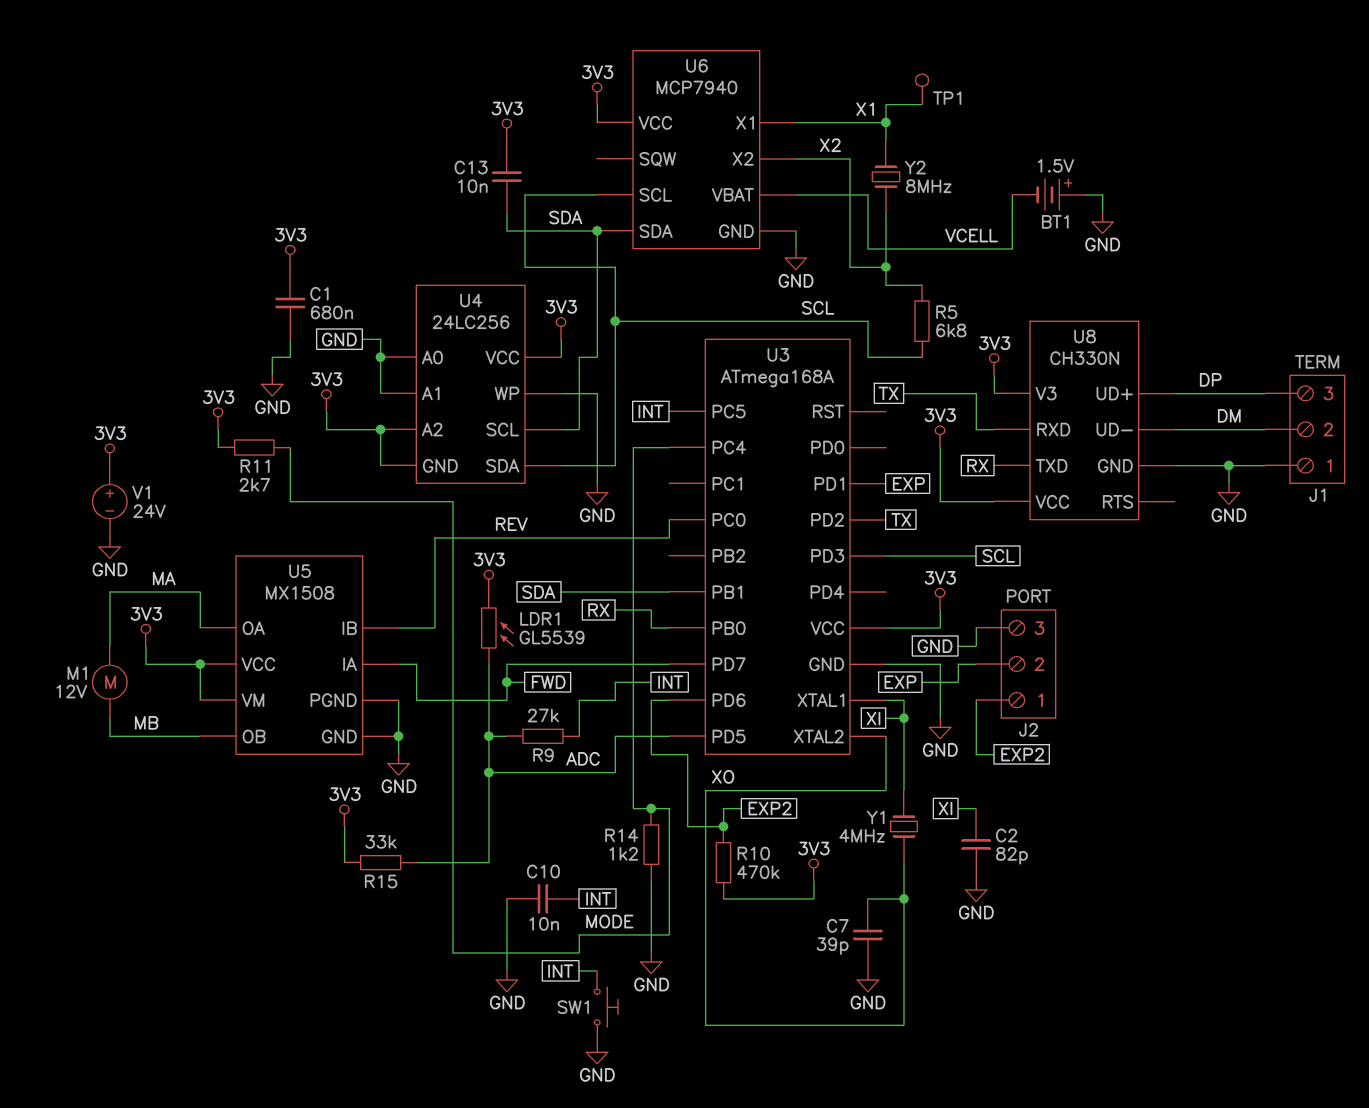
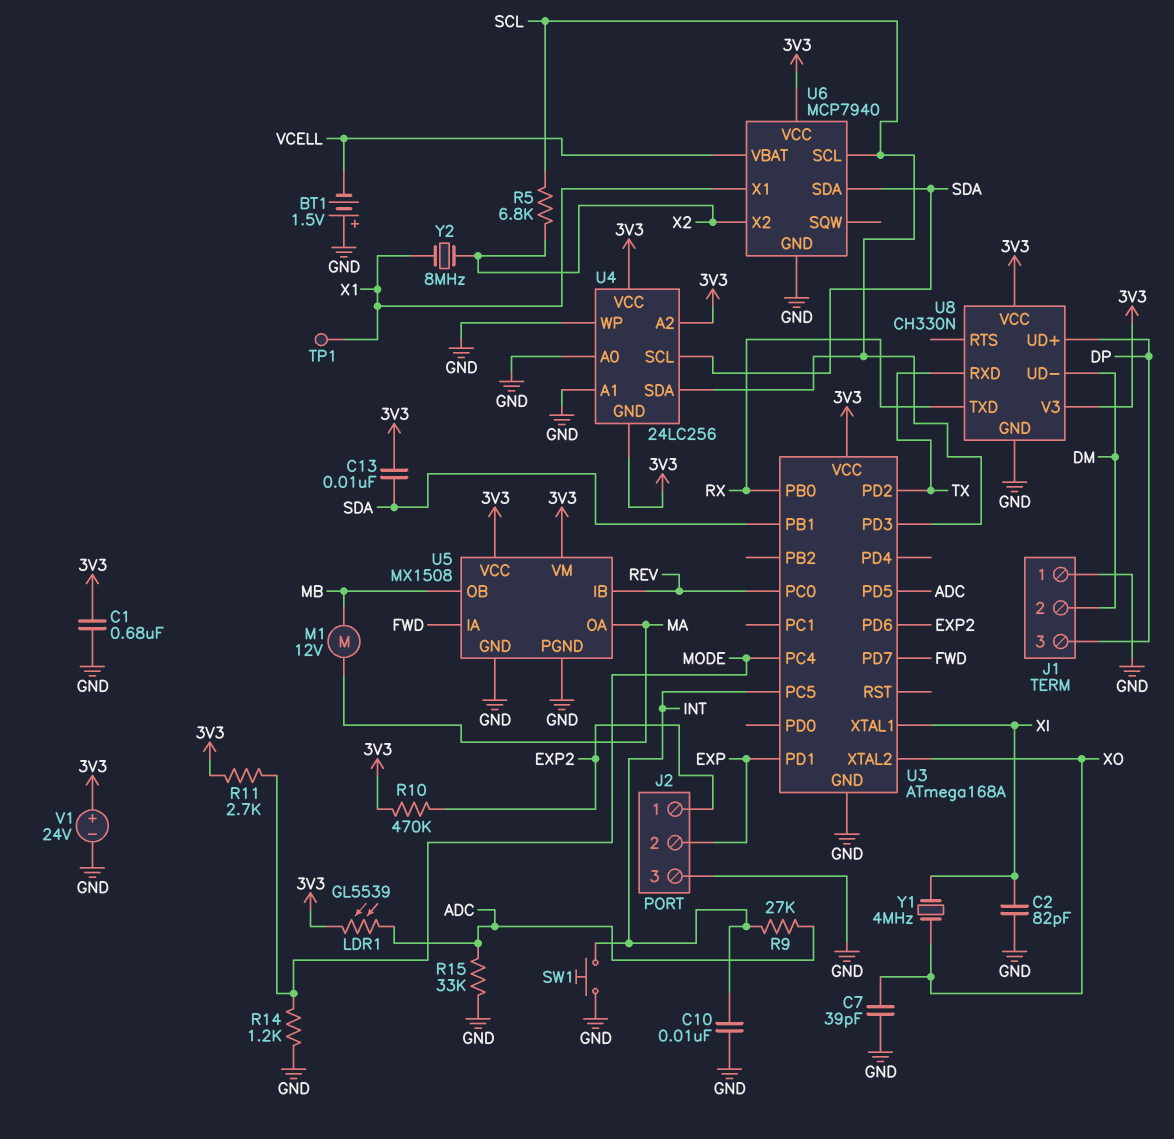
R15: 33k (3V3, ADC) -> 33k (ADC, GND)

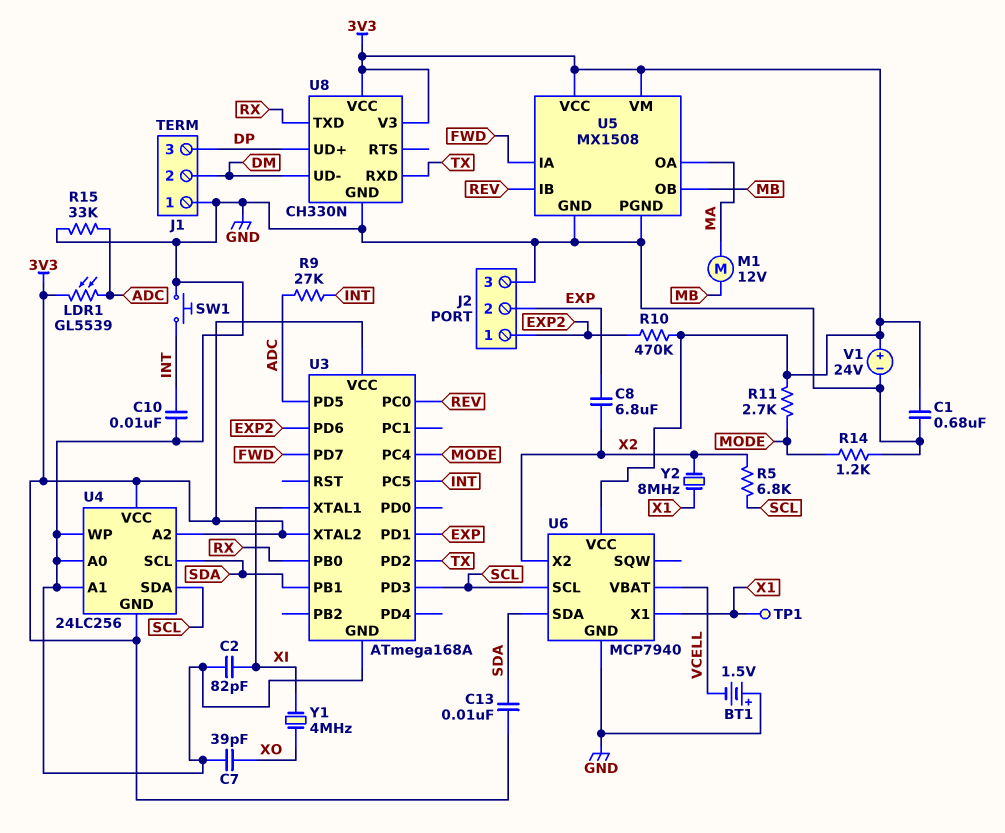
C8: none -> 6.8uF (EXP, X2)
U3 pin XTAL2: XO -> 3V3

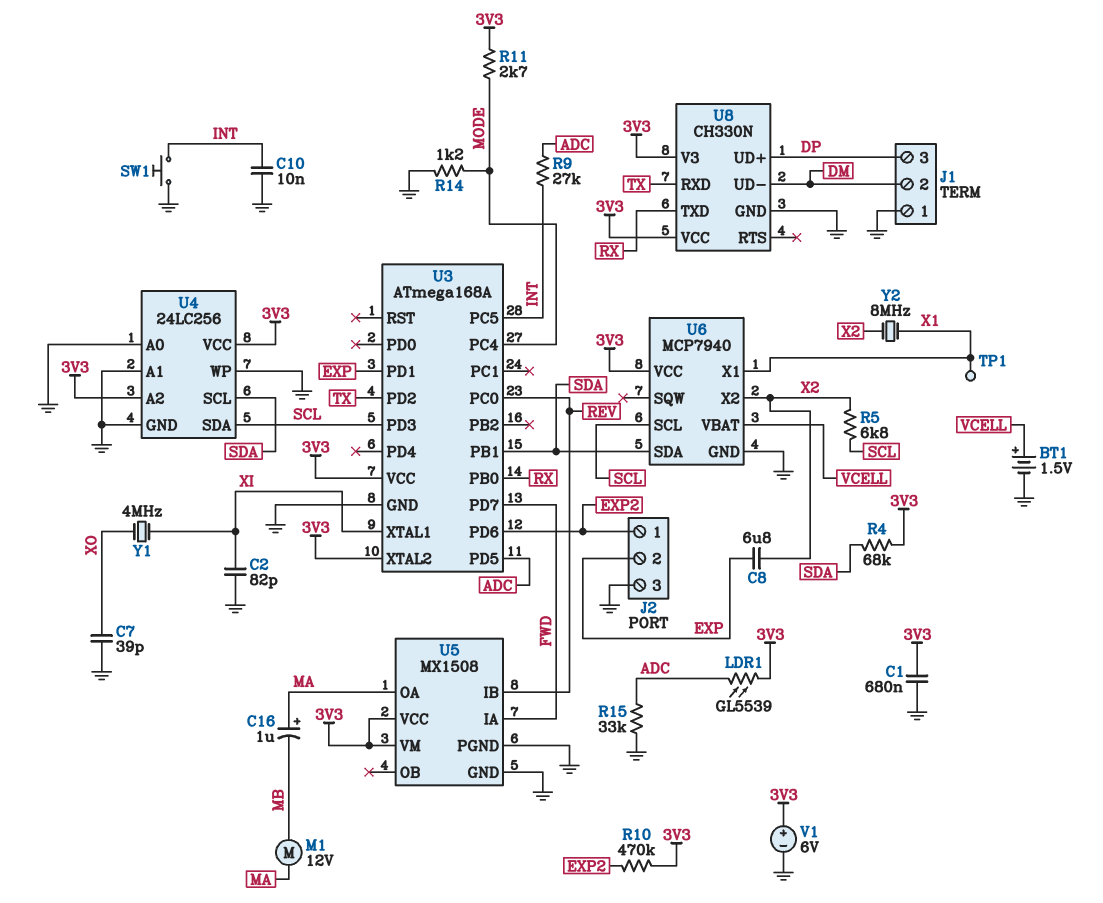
BT1: 1.5V (plus GND, minus VCELL) -> 1.5V (plus VCELL, minus GND)
C13: 10nF (3V3, SDA) -> none
C16: none -> 1uF (plus MA, minus MB)
R4: none -> 68k (3V3, SDA)
U4 pin GND: 3V3 -> GND
U5 pin OB: MB -> none
V1: 24V (plus 3V3, minus GND) -> 6V (plus 3V3, minus GND)

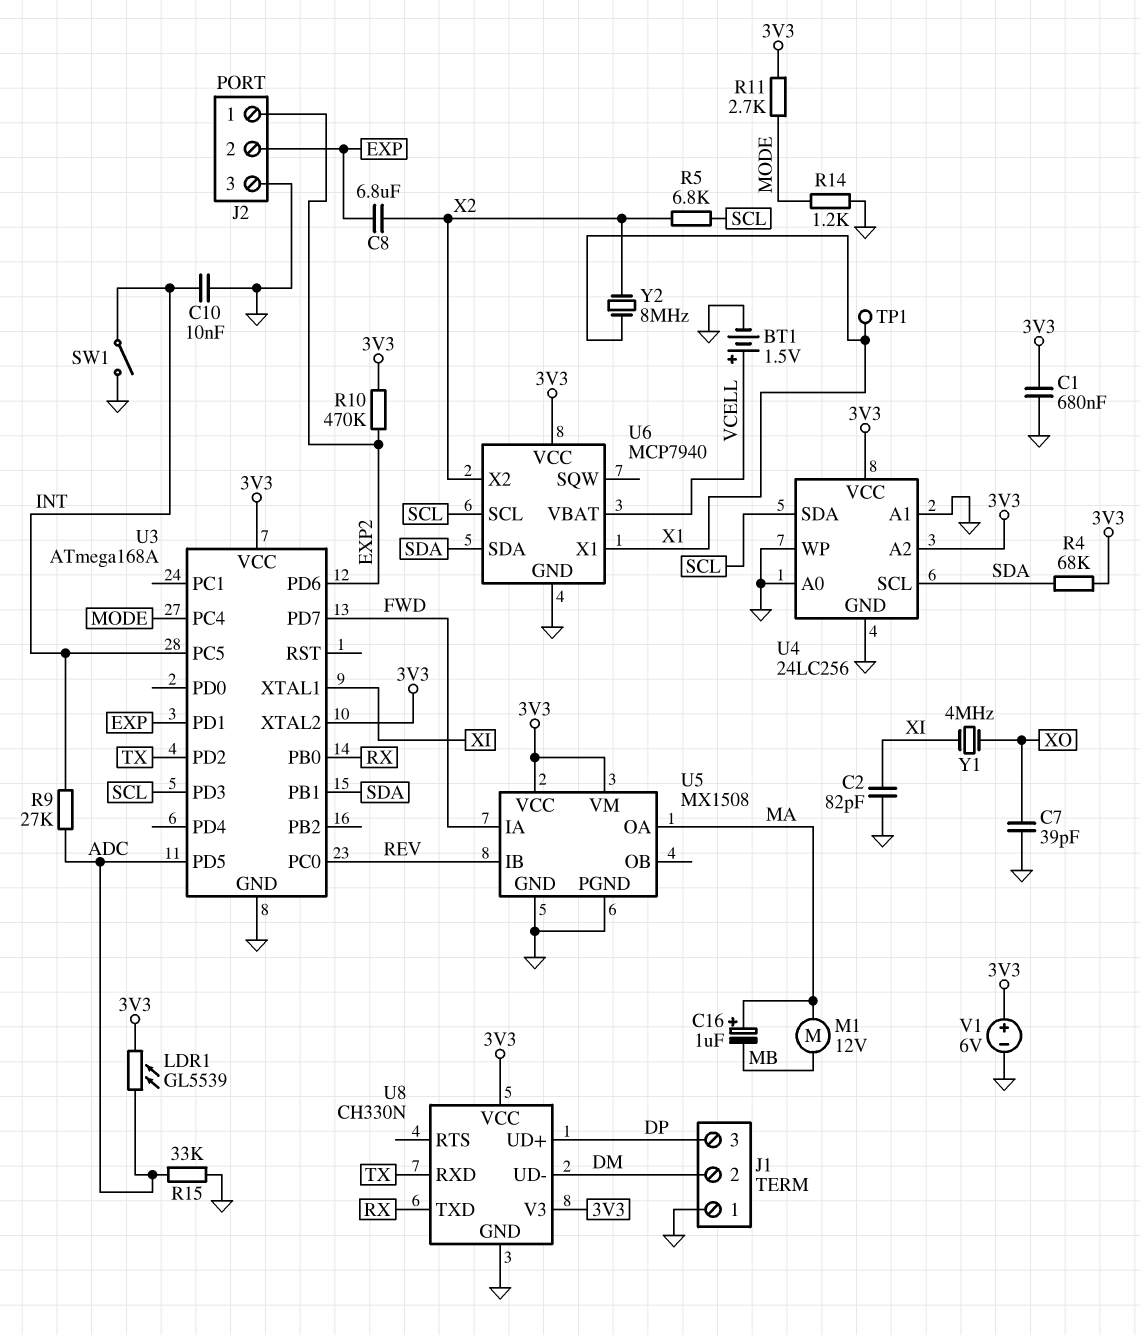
SW1: button (GND, INT) -> switch (GND, INT)

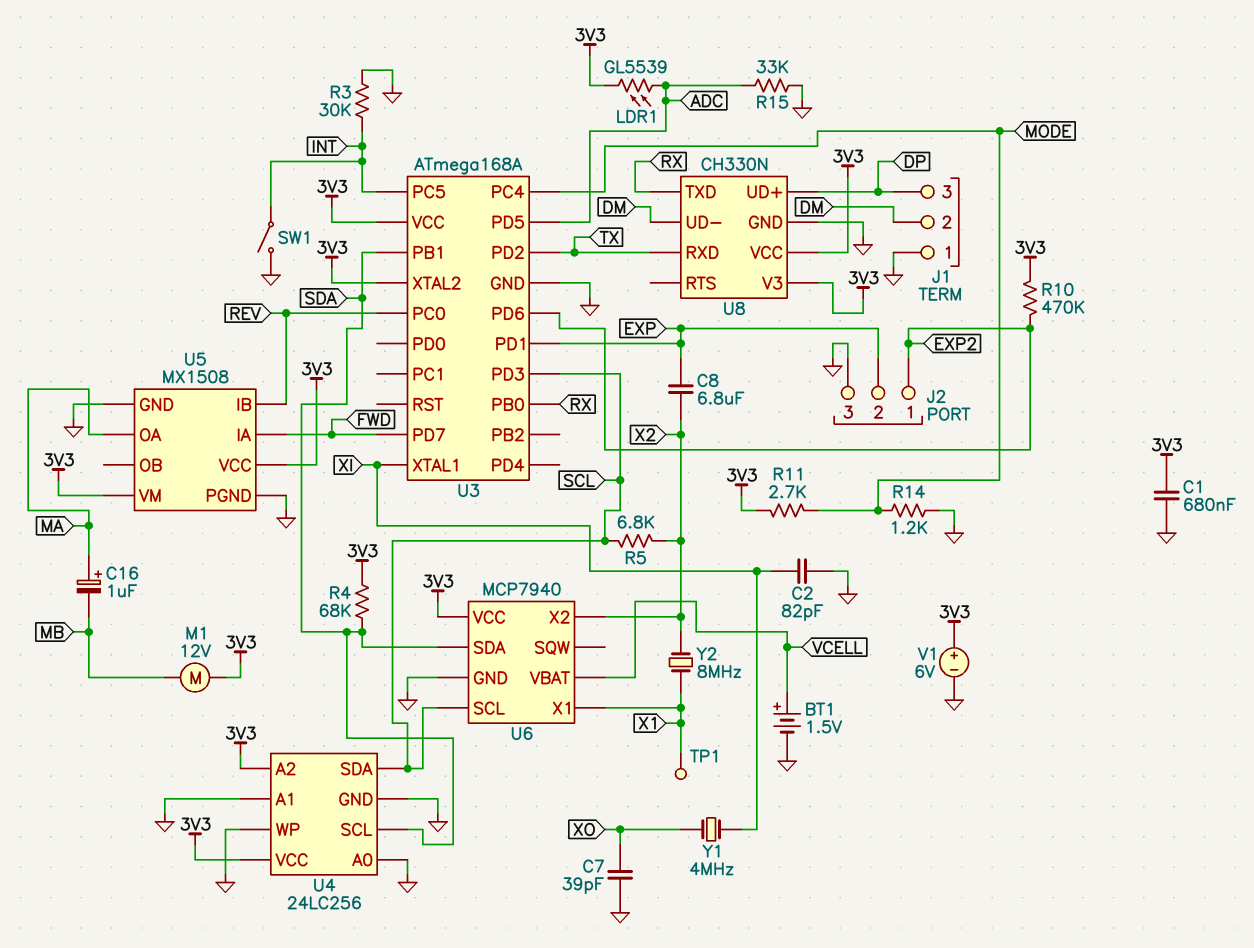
C10: 10nF (GND, INT) -> none
M1: motor 12V (MA, MB) -> motor 12V (3V3, MB)
R3: none -> 30k (GND, INT)
R9: 27k (ADC, INT) -> none

